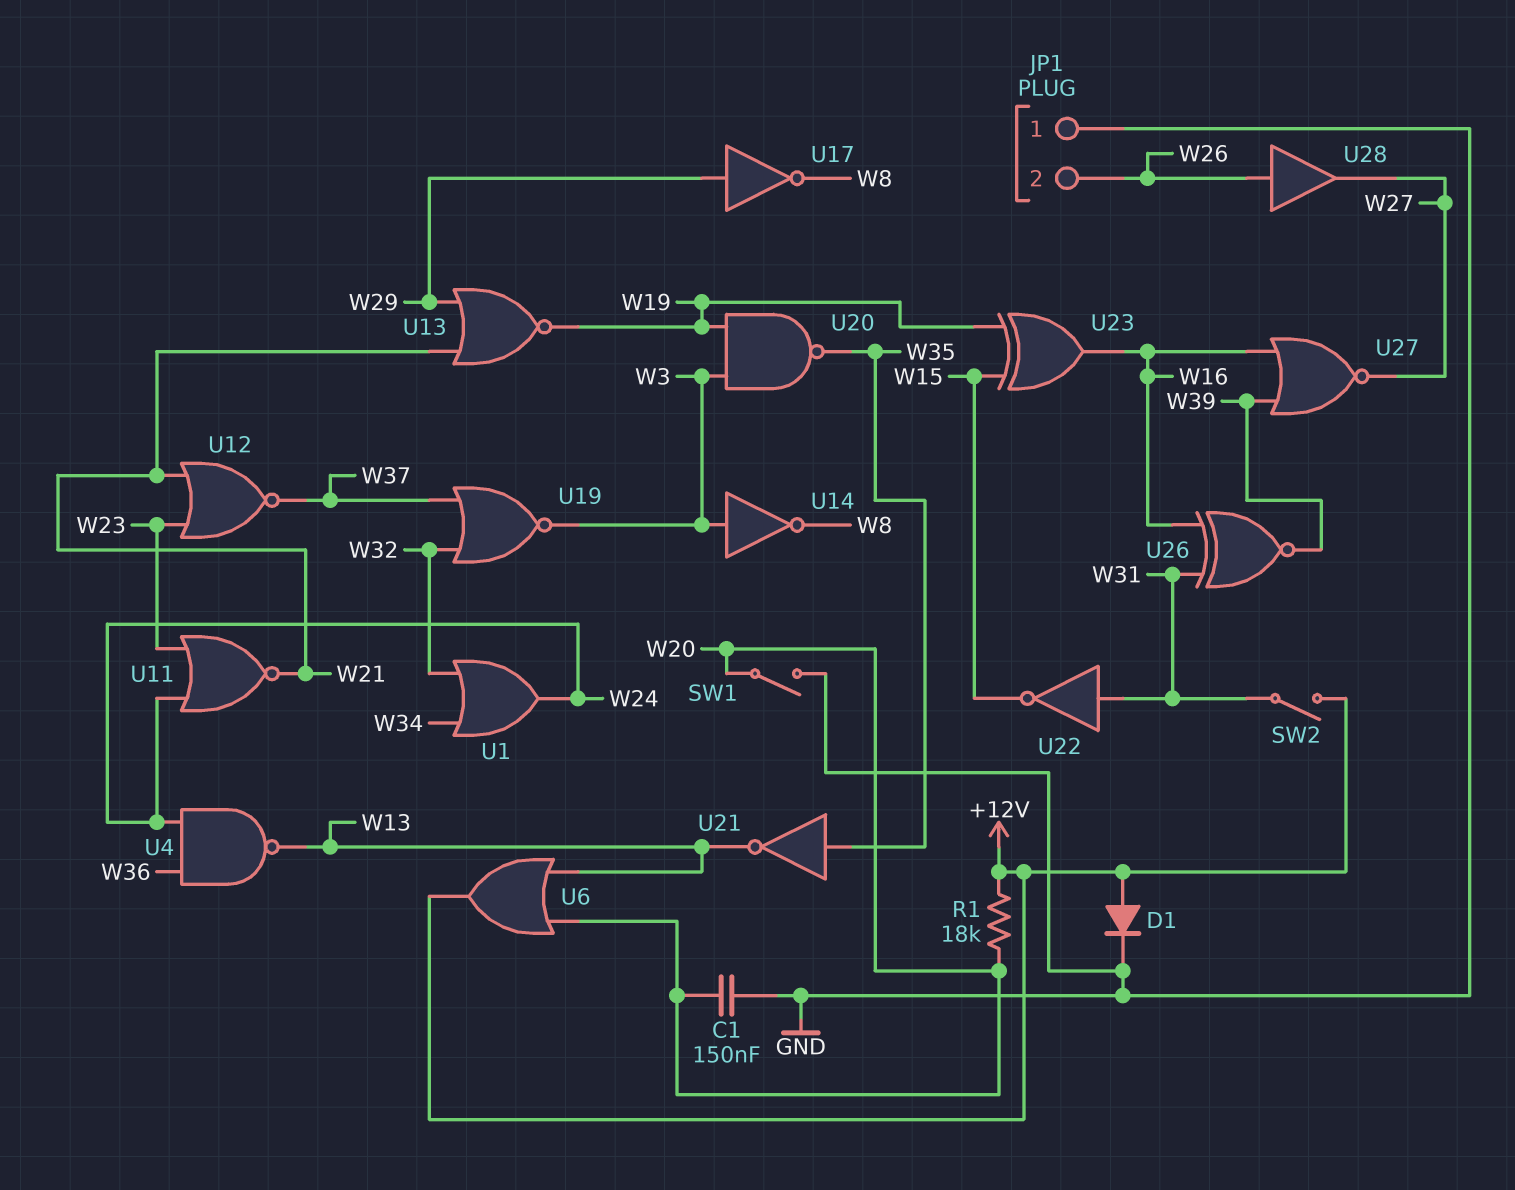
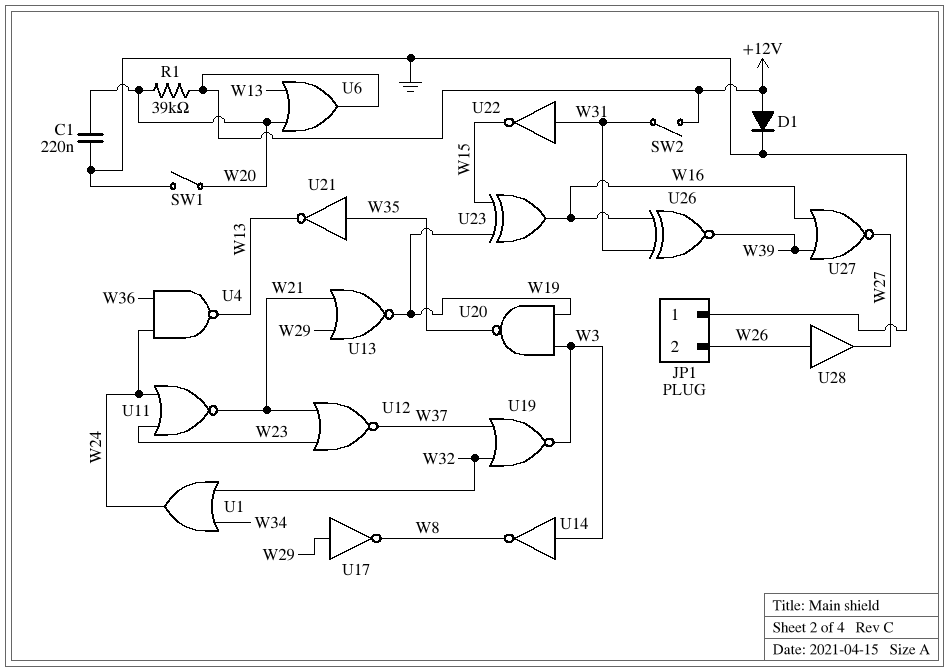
C1: 150nF (GND, W20) -> 220nF (GND, W20)
R1: 18k (+12V, W20) -> 39k (+12V, W20)

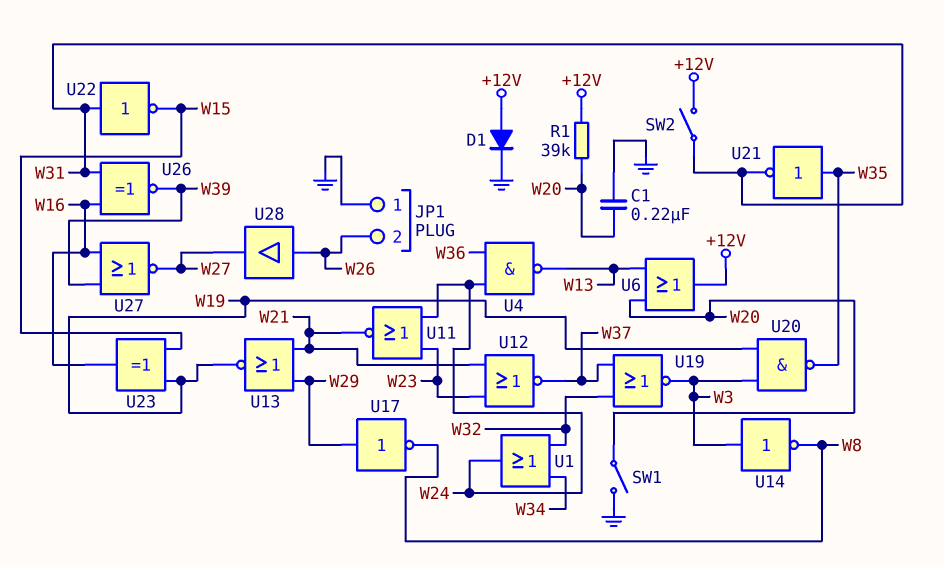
U21: NOT (in W35, out W13) -> NOT (in W35, out W31)

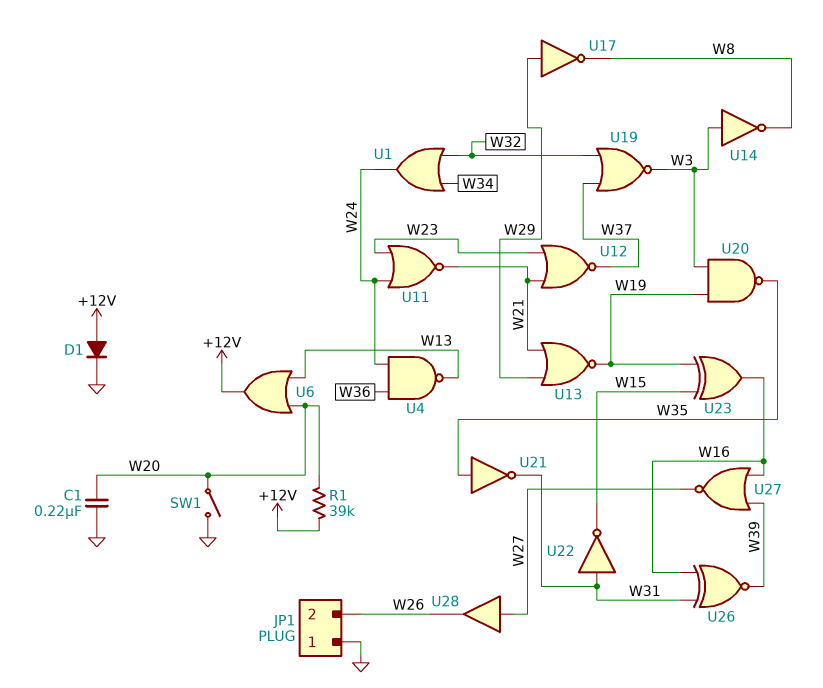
SW2: switch (+12V, W31) -> none
U28: buffer (in W26, out W27) -> buffer (in W27, out W26)

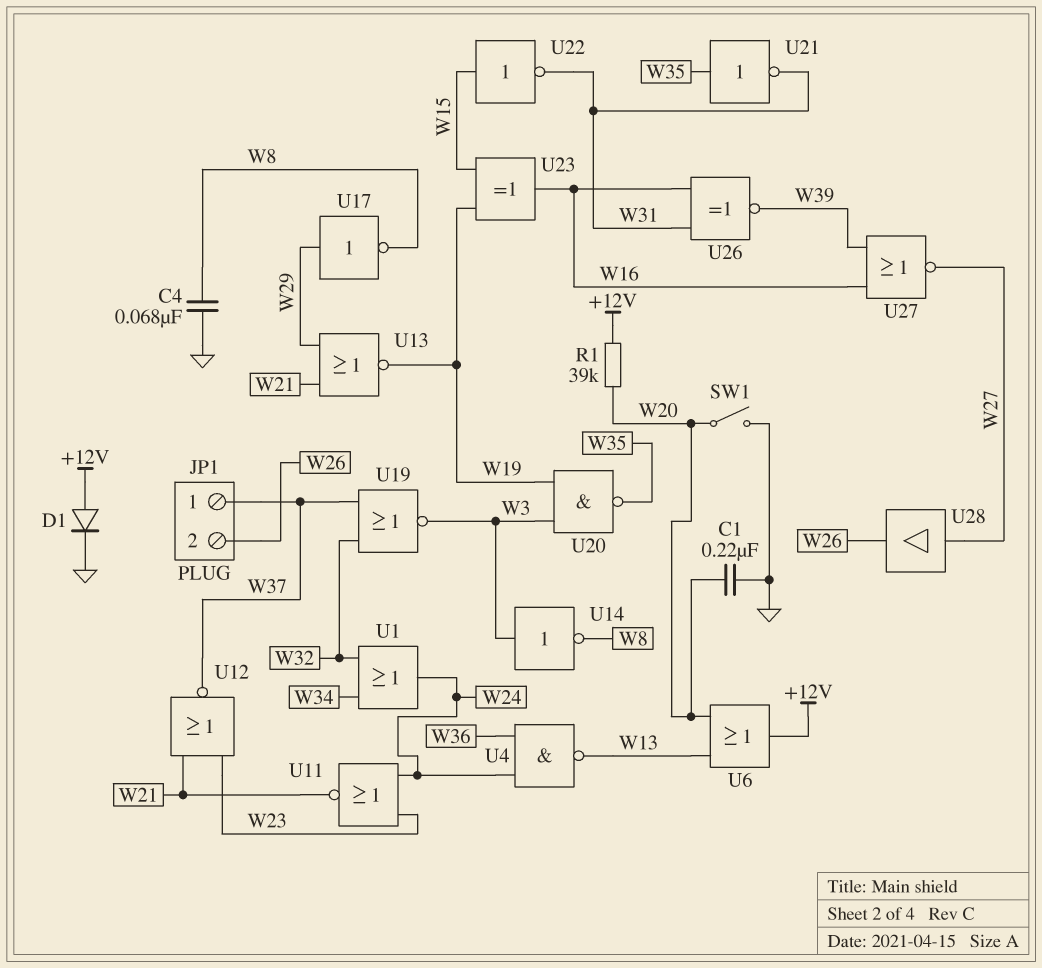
C4: none -> 68nF (GND, W8)
JP1 pin 1: GND -> W37
U22: NOT (in W31, out W15) -> NOT (in W15, out W31)

